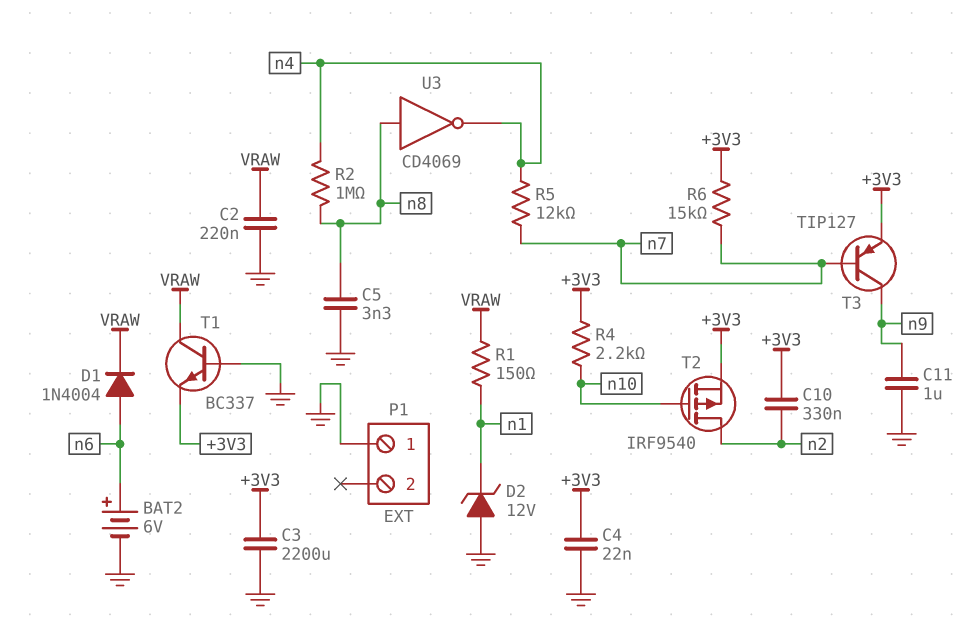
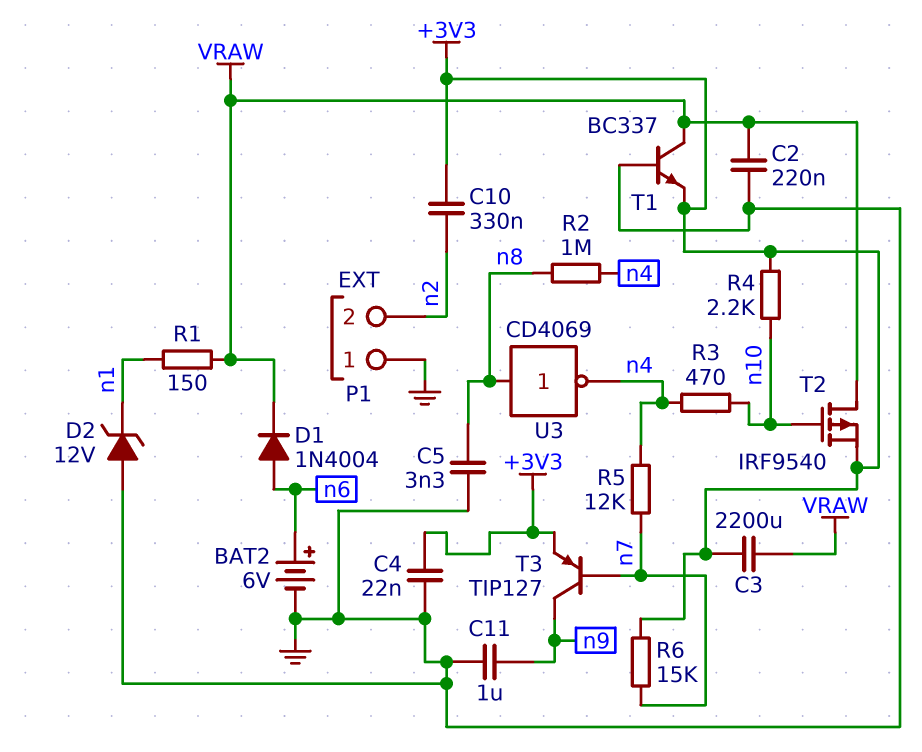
C3: 2200uF (+3V3, GND) -> 2200uF (+3V3, VRAW)
P1 pin 2: none -> n2
R3: none -> 470 (n4, n10)
T2: PMOS IRF9540 (G n10, D n2, S +3V3) -> PMOS IRF9540 (G n10, D VRAW, S +3V3)

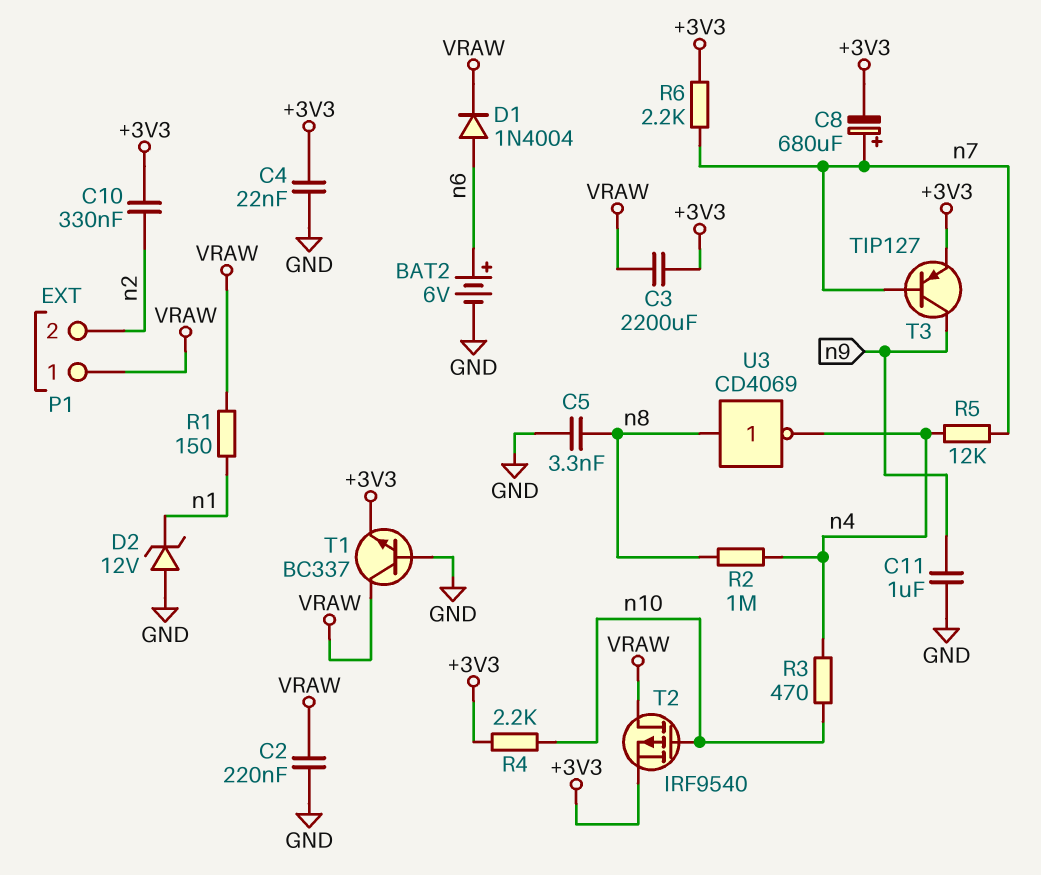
C8: none -> 680uF (plus n7, minus +3V3)
P1 pin 1: GND -> VRAW
R6: 15k (+3V3, n7) -> 2.2k (+3V3, n7)

